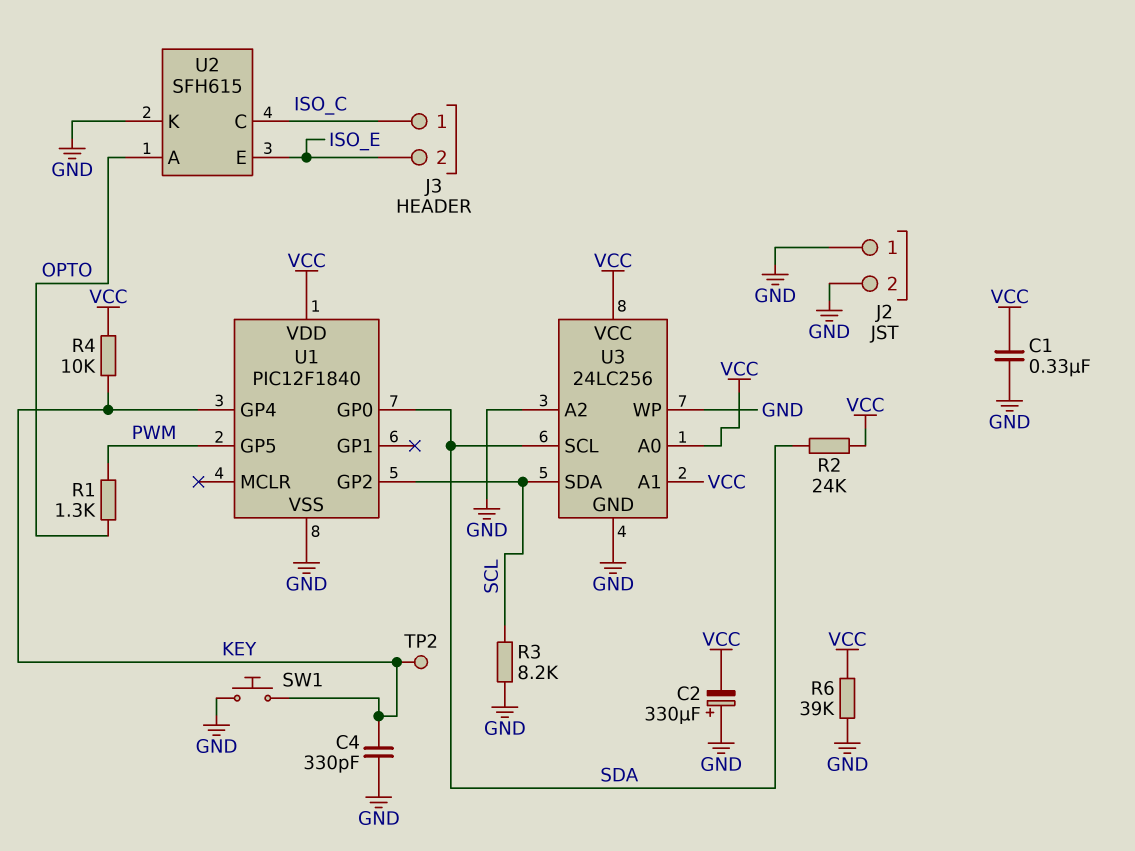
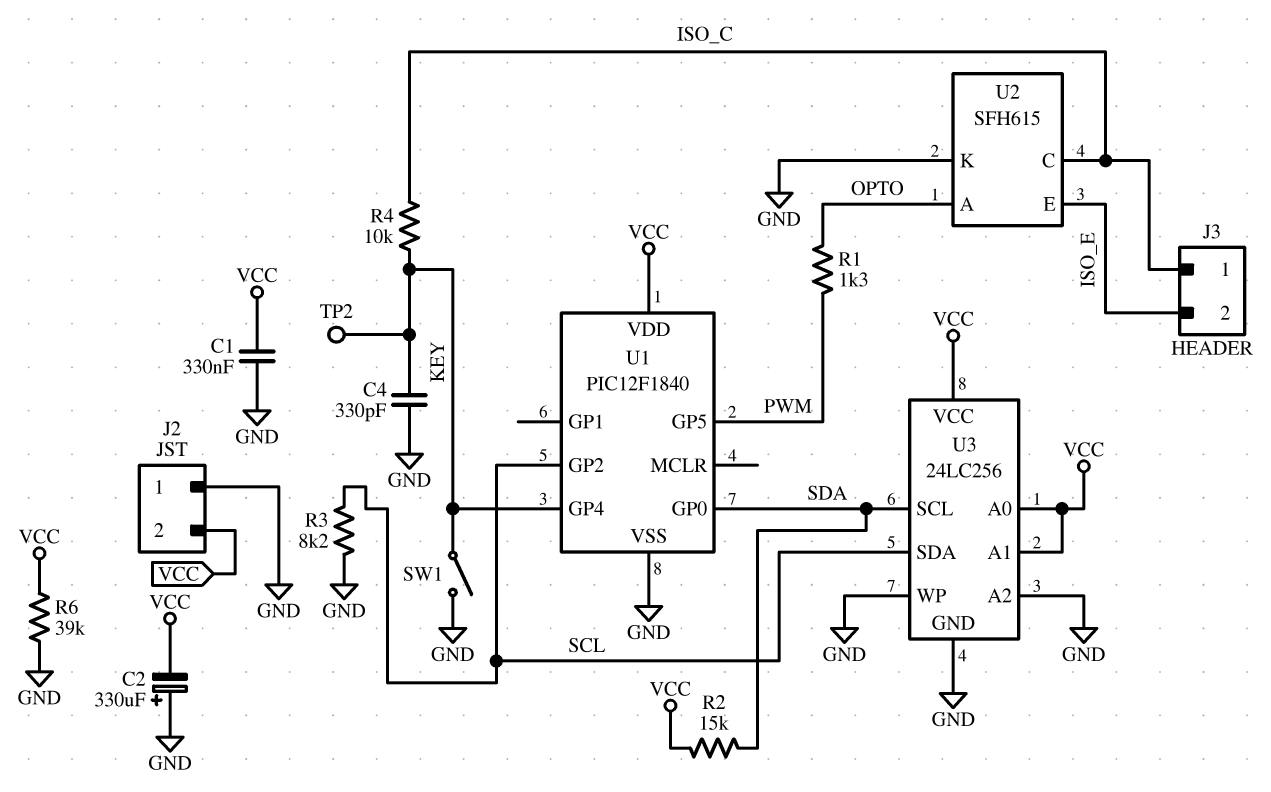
J2 pin 2: GND -> VCC
R2: 24k (SDA, VCC) -> 15k (SDA, VCC)
R4: 10k (KEY, VCC) -> 10k (ISO_C, KEY)
SW1: button (GND, KEY) -> switch (GND, KEY)

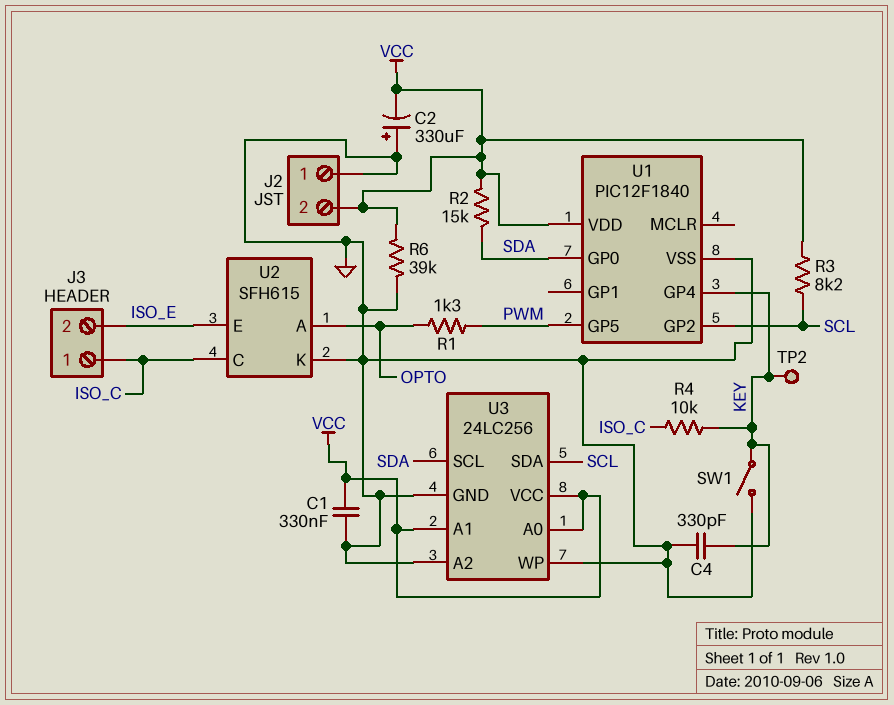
R3: 8.2k (GND, SCL) -> 8.2k (SCL, VCC)

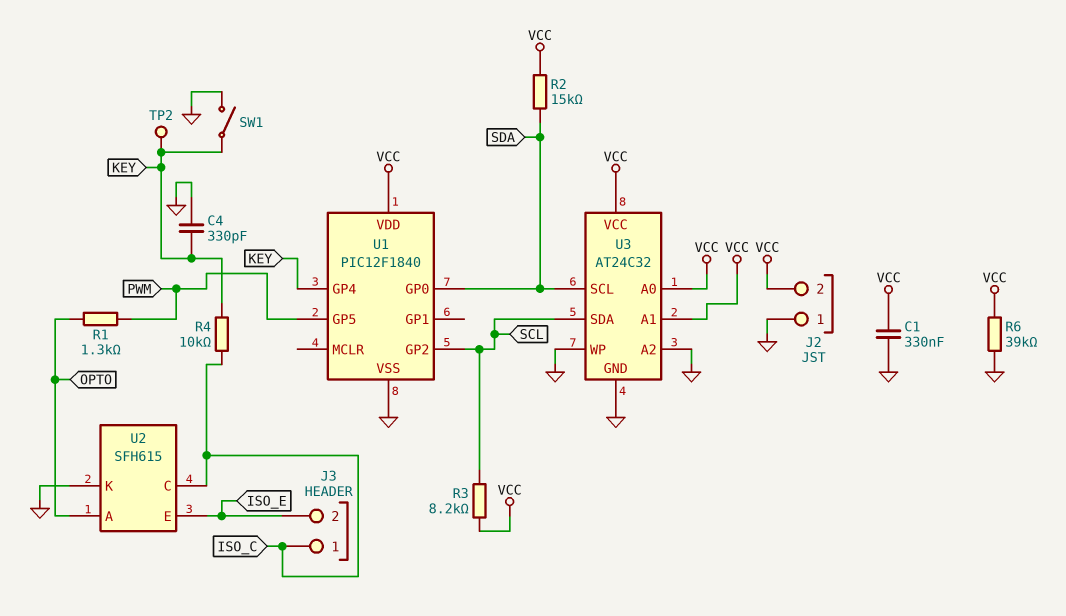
C2: 330uF (plus GND, minus VCC) -> none
U3: 24LC256 -> AT24C32

